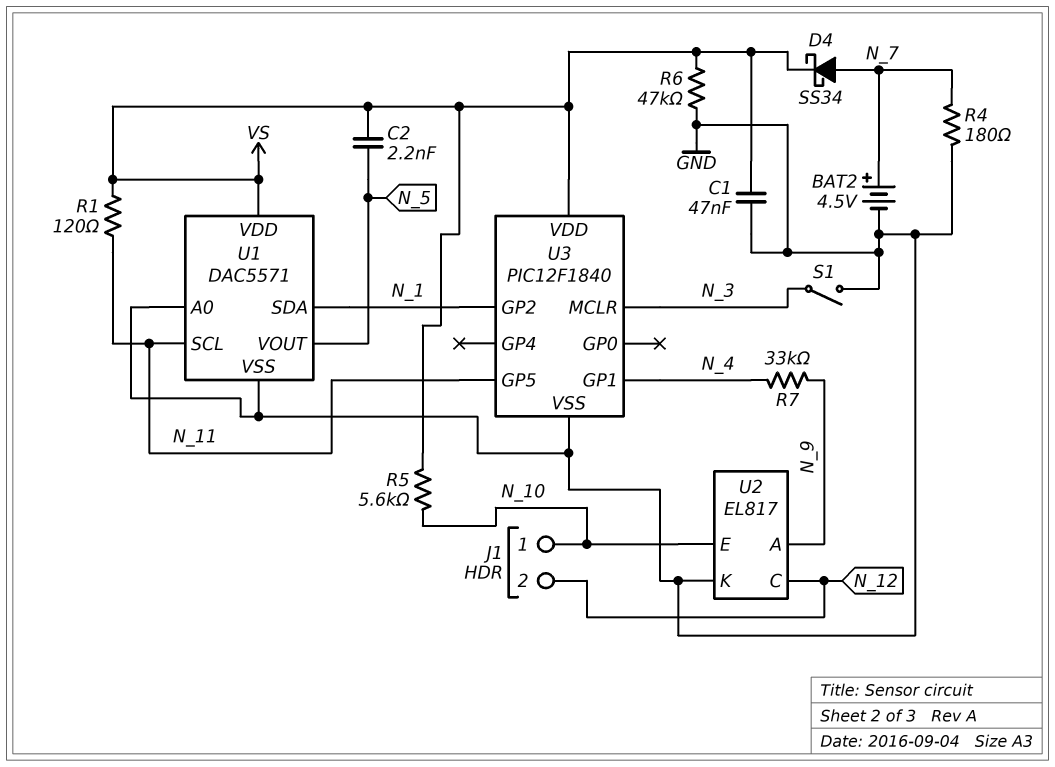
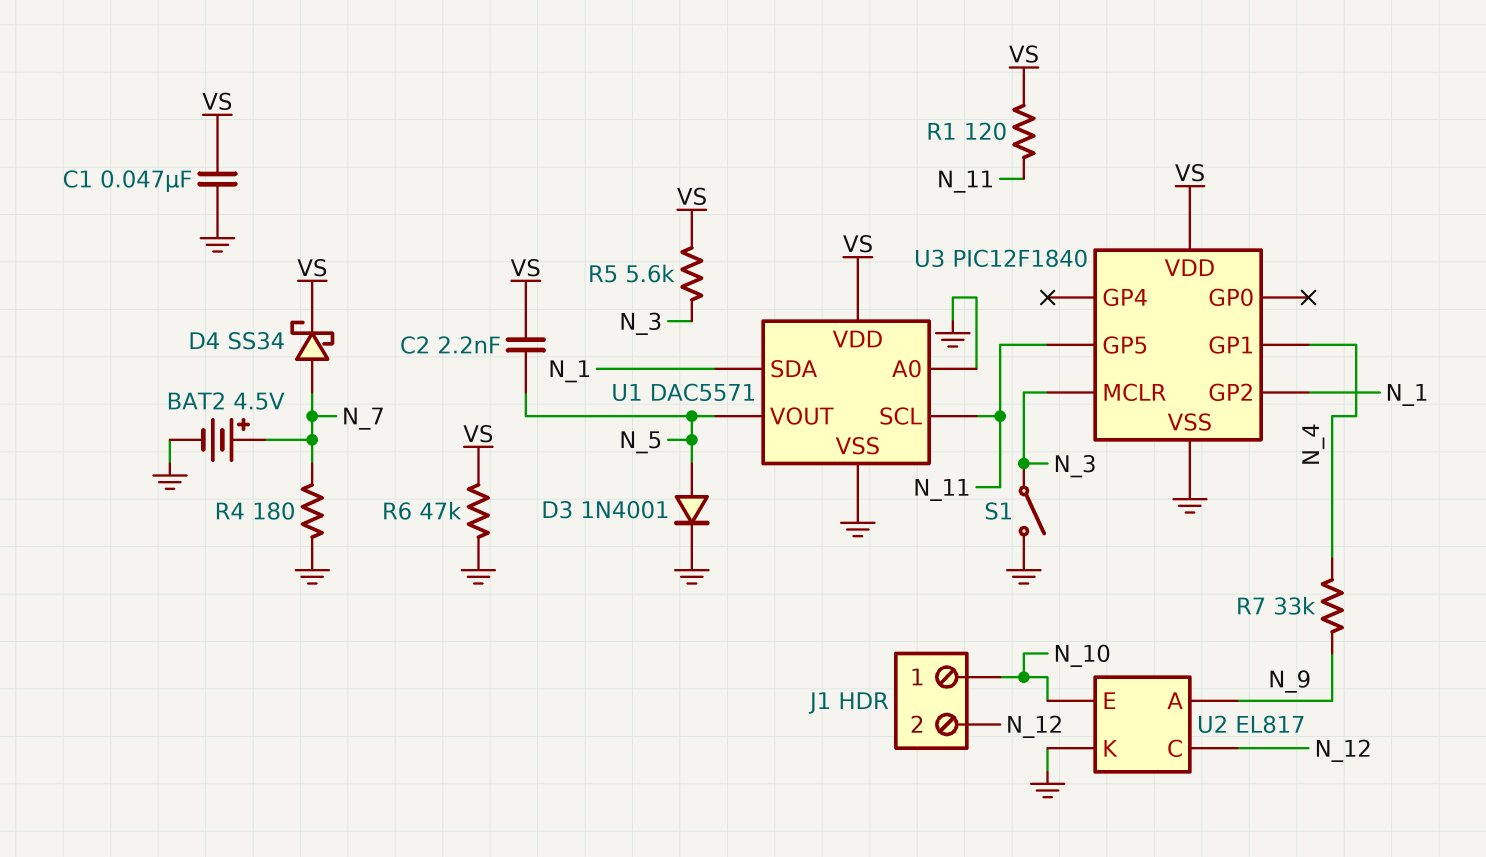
D3: none -> diode 1N4001 (A N_5, K GND)
R5: 5.6k (N_10, VS) -> 5.6k (N_3, VS)

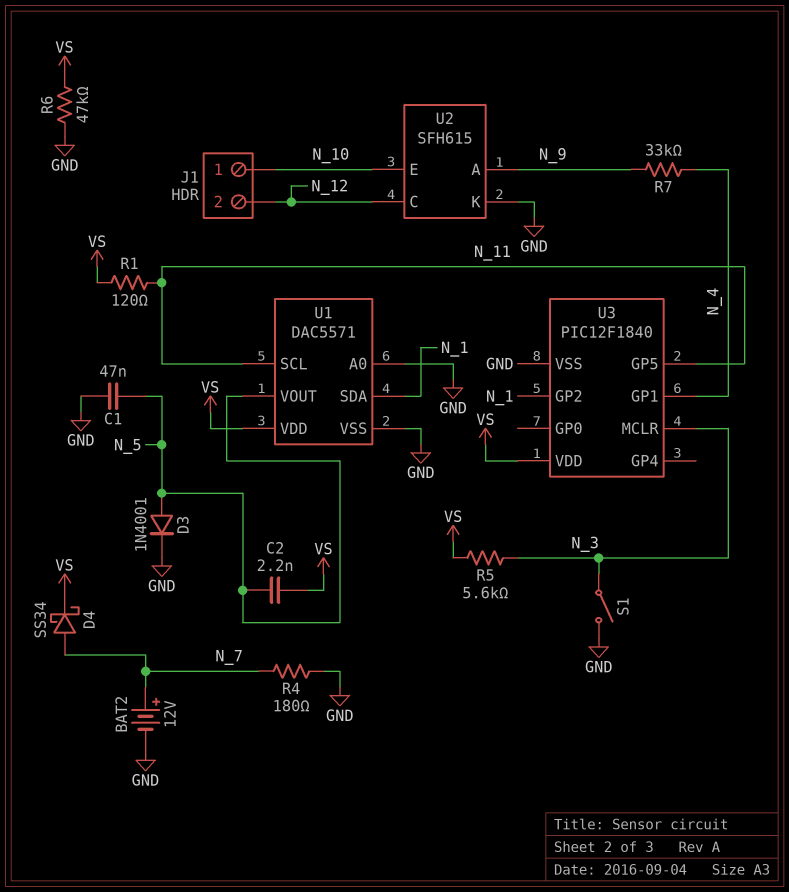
BAT2: 4.5V (plus N_7, minus GND) -> 12V (plus N_7, minus GND)
C1: 47nF (GND, VS) -> 47nF (GND, N_5)
U2: EL817 -> SFH615

